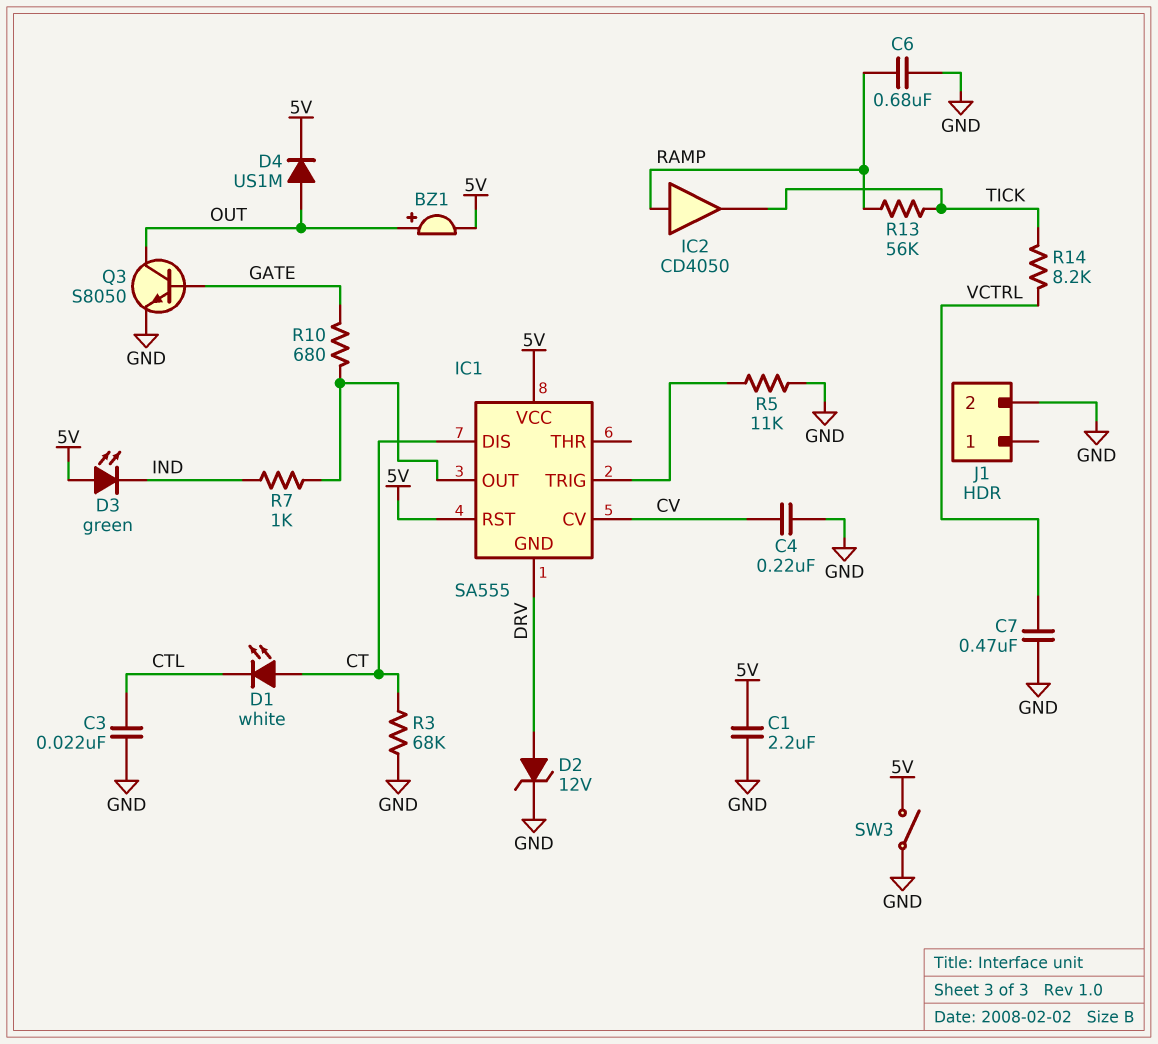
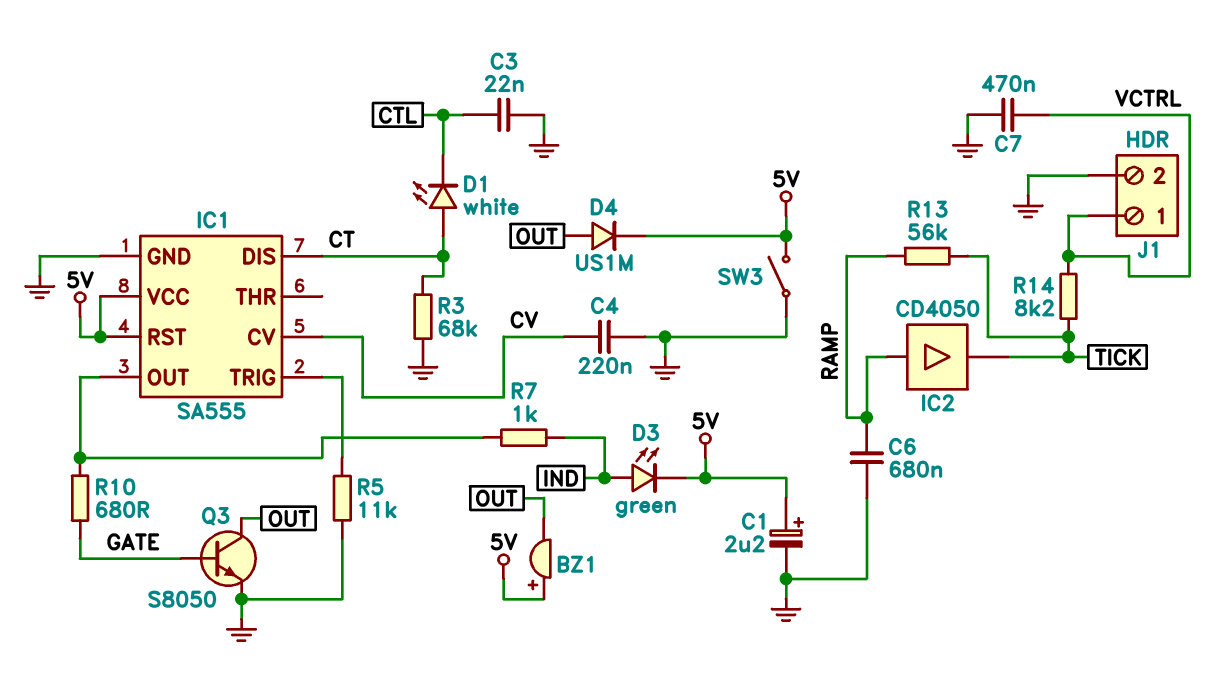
BZ1: buzzer (plus OUT, minus 5V) -> buzzer (plus 5V, minus OUT)
C1: 2.2uF (5V, GND) -> 2.2uF (plus 5V, minus GND)
D2: zener 12V (A DRV, K GND) -> none
D3: LED green (A 5V, K IND) -> LED green (A IND, K 5V)
IC1 pin GND: DRV -> GND
J1 pin 1: none -> VCTRL

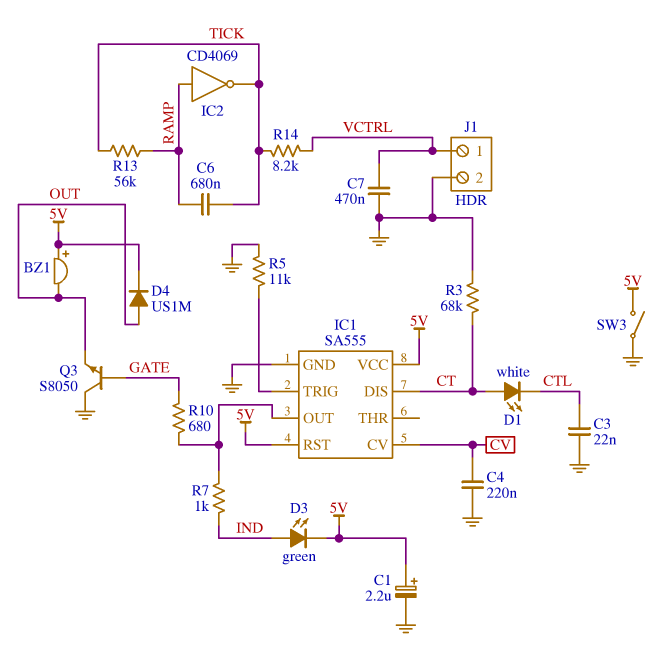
C6: 680nF (GND, RAMP) -> 680nF (RAMP, TICK)
IC2: buffer CD4050 (in RAMP, out TICK) -> NOT CD4069 (in RAMP, out TICK)
Q3: NPN S8050 (B GATE, C OUT, E GND) -> NPN S8050 (B GATE, C GND, E OUT)

